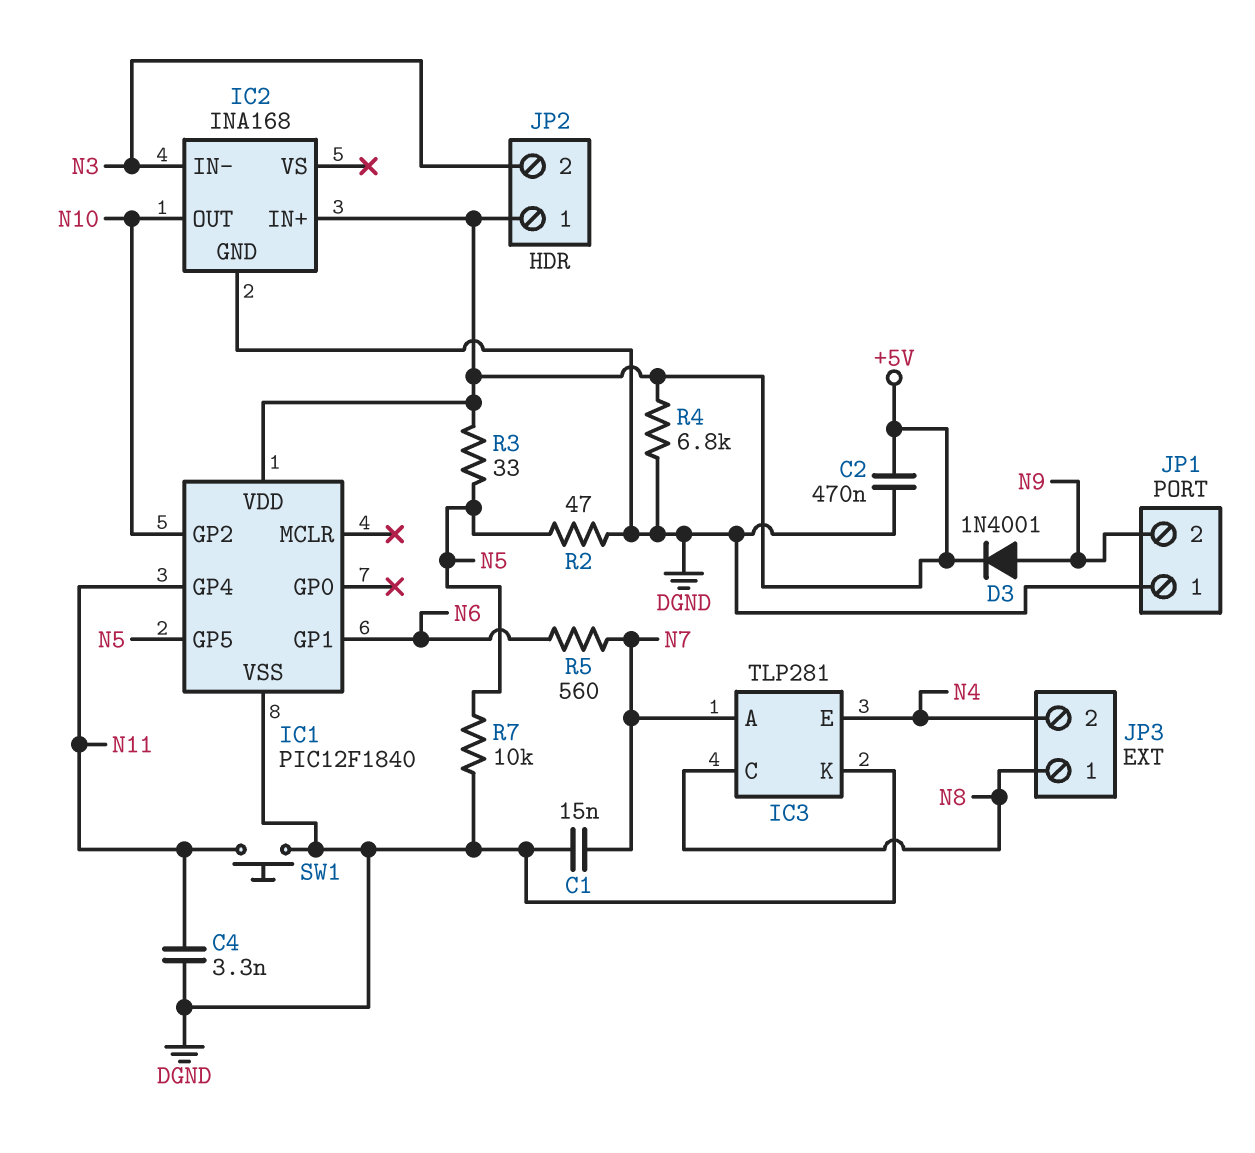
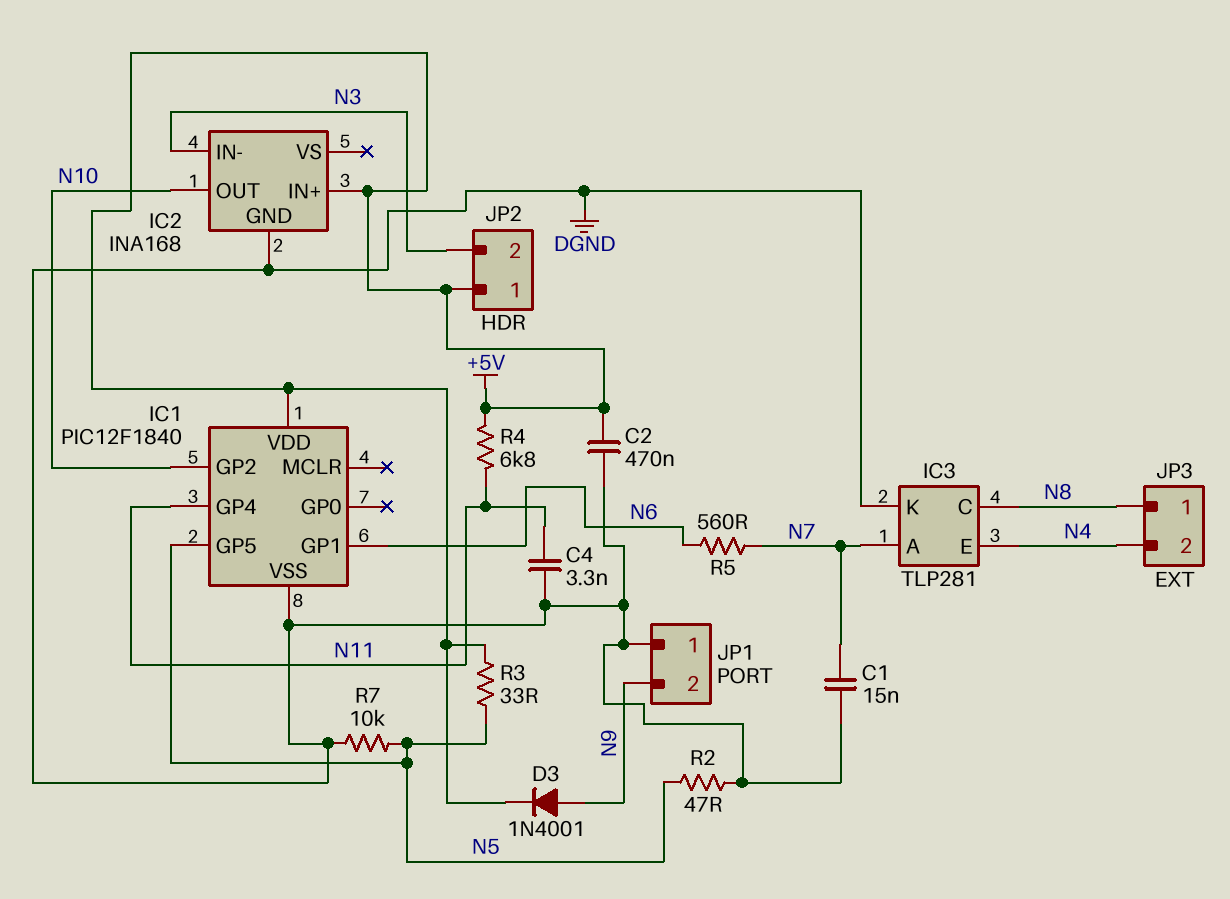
R4: 6.8k (+5V, DGND) -> 6.8k (+5V, N11)
SW1: button (DGND, N11) -> none

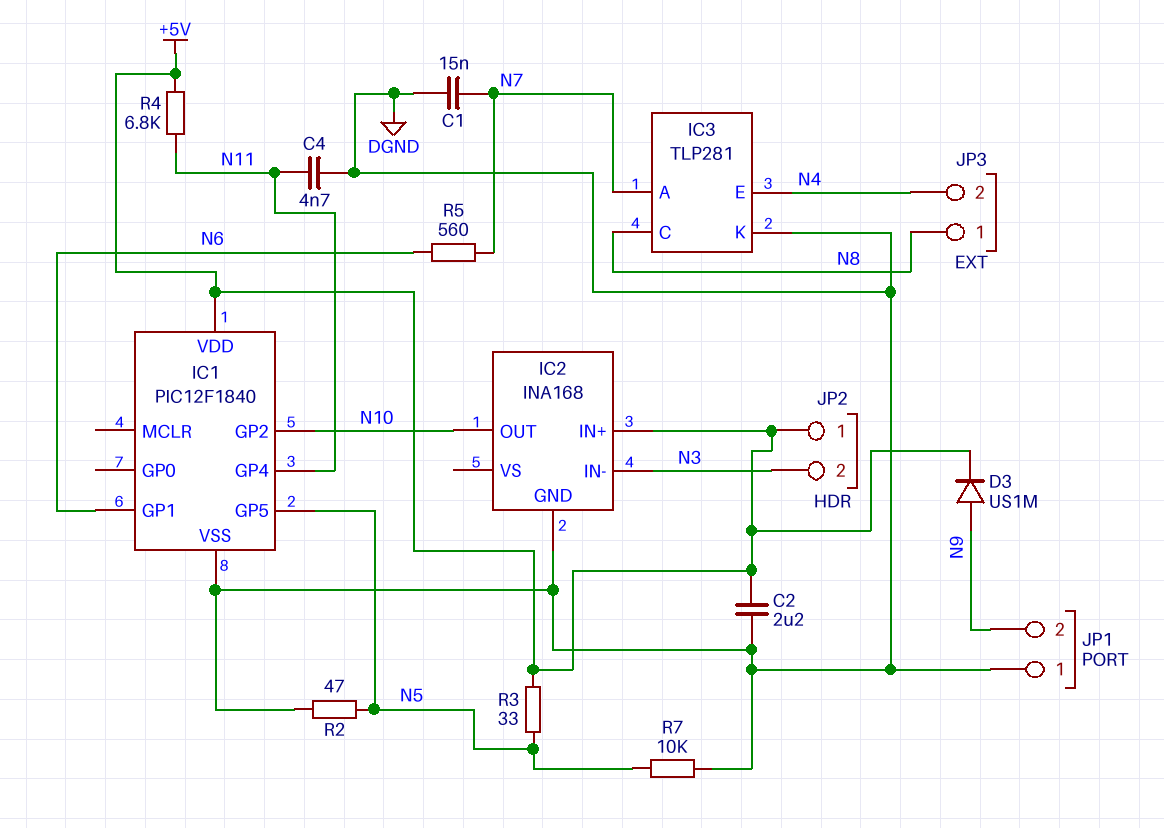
C2: 470nF (+5V, DGND) -> 2.2uF (+5V, DGND)
C4: 3.3nF (DGND, N11) -> 4.7nF (DGND, N11)
D3: diode 1N4001 (A N9, K +5V) -> diode US1M (A N9, K +5V)

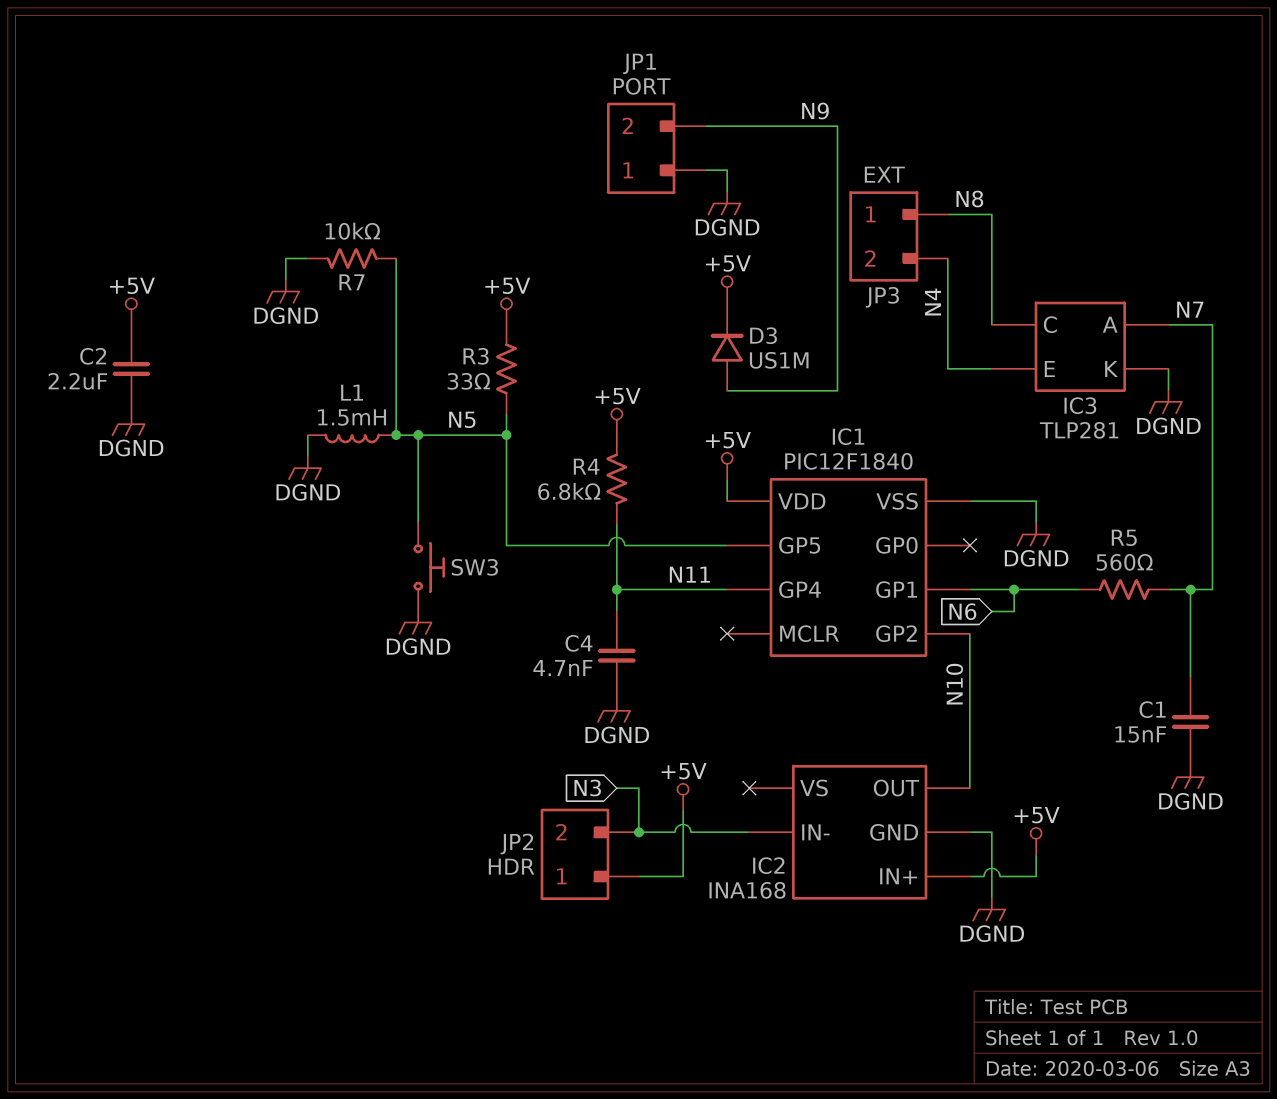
L1: none -> 1.5mH (DGND, N5)
R2: 47 (DGND, N5) -> none
SW3: none -> button (DGND, N5)

